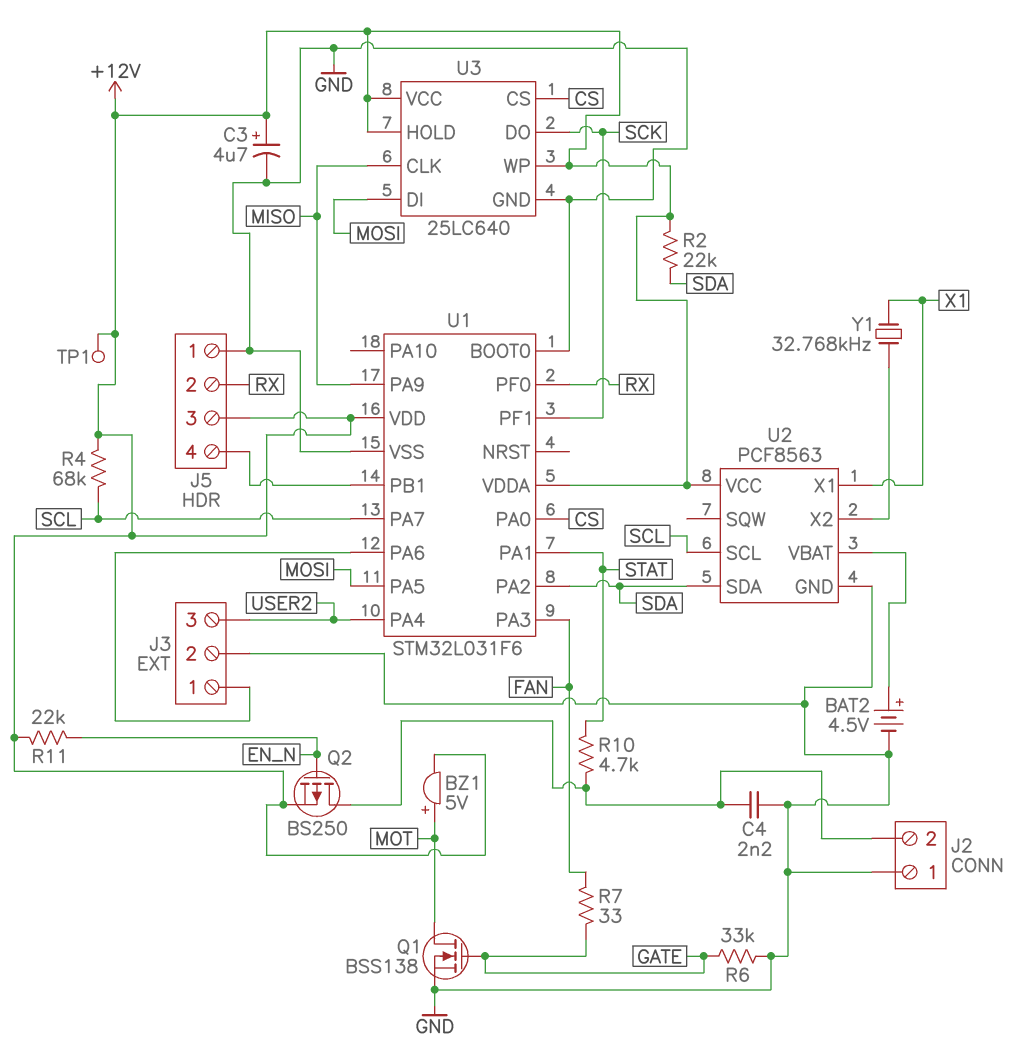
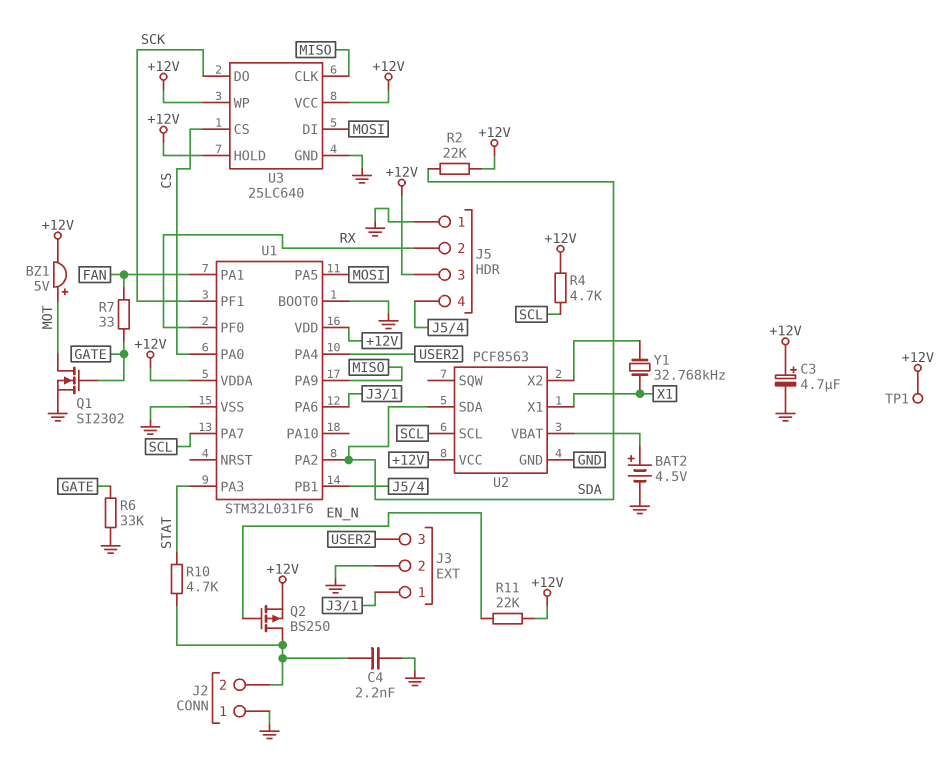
Q1: NMOS BSS138 (G GATE, D MOT, S GND) -> NMOS SI2302 (G GATE, D MOT, S GND)
R4: 68k (+12V, SCL) -> 4.7k (+12V, SCL)
U1 pin PA1: STAT -> FAN
U1 pin PA3: FAN -> STAT

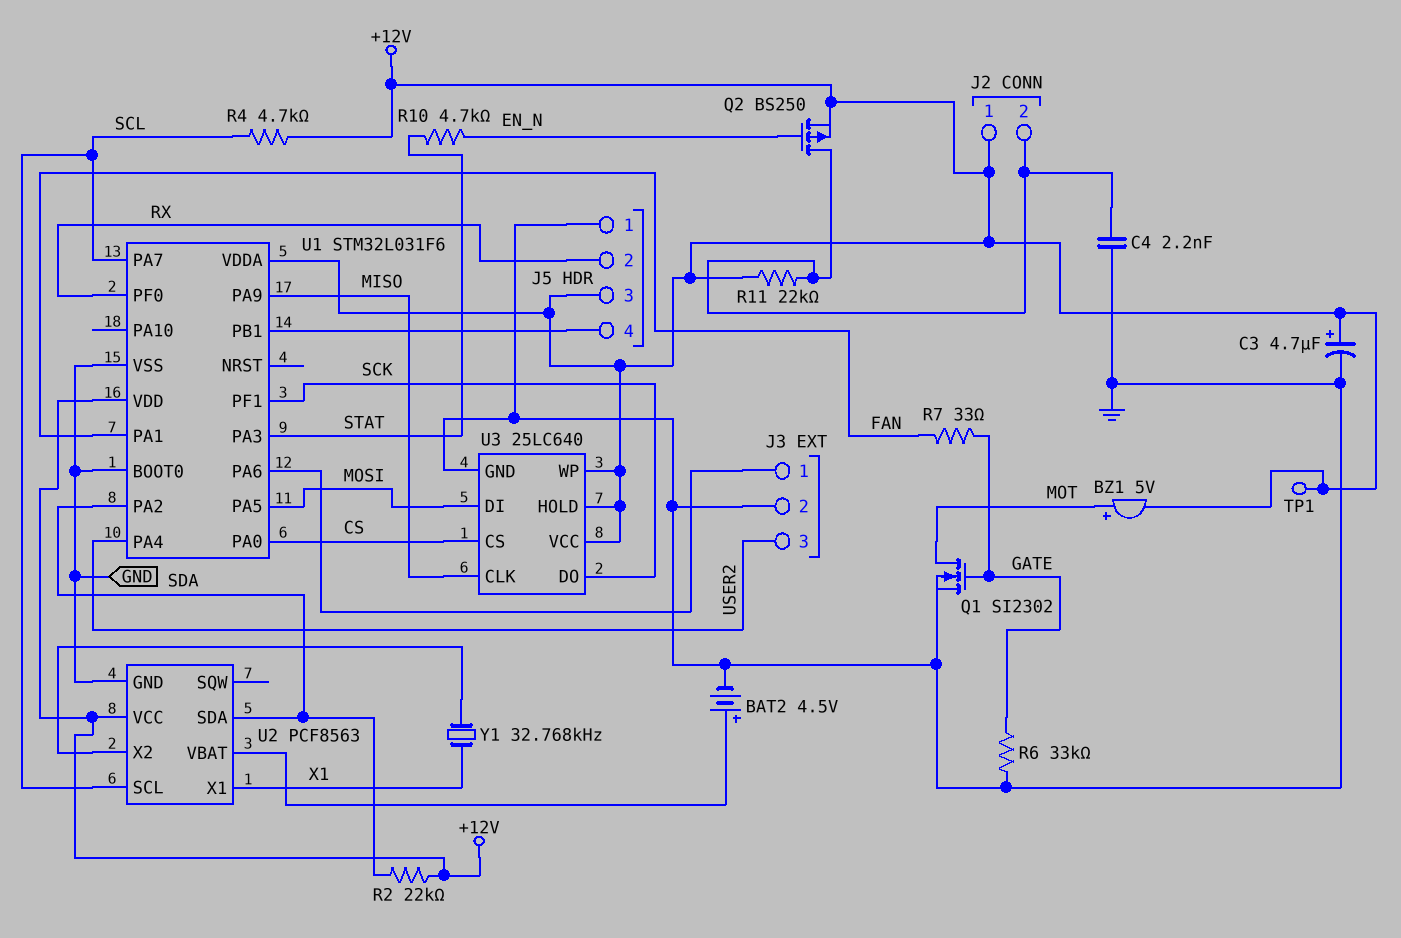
J2 pin 1: GND -> +12V
R10: 4.7k (J2/2, STAT) -> 4.7k (EN_N, STAT)
R11: 22k (+12V, EN_N) -> 22k (+12V, J2/2)

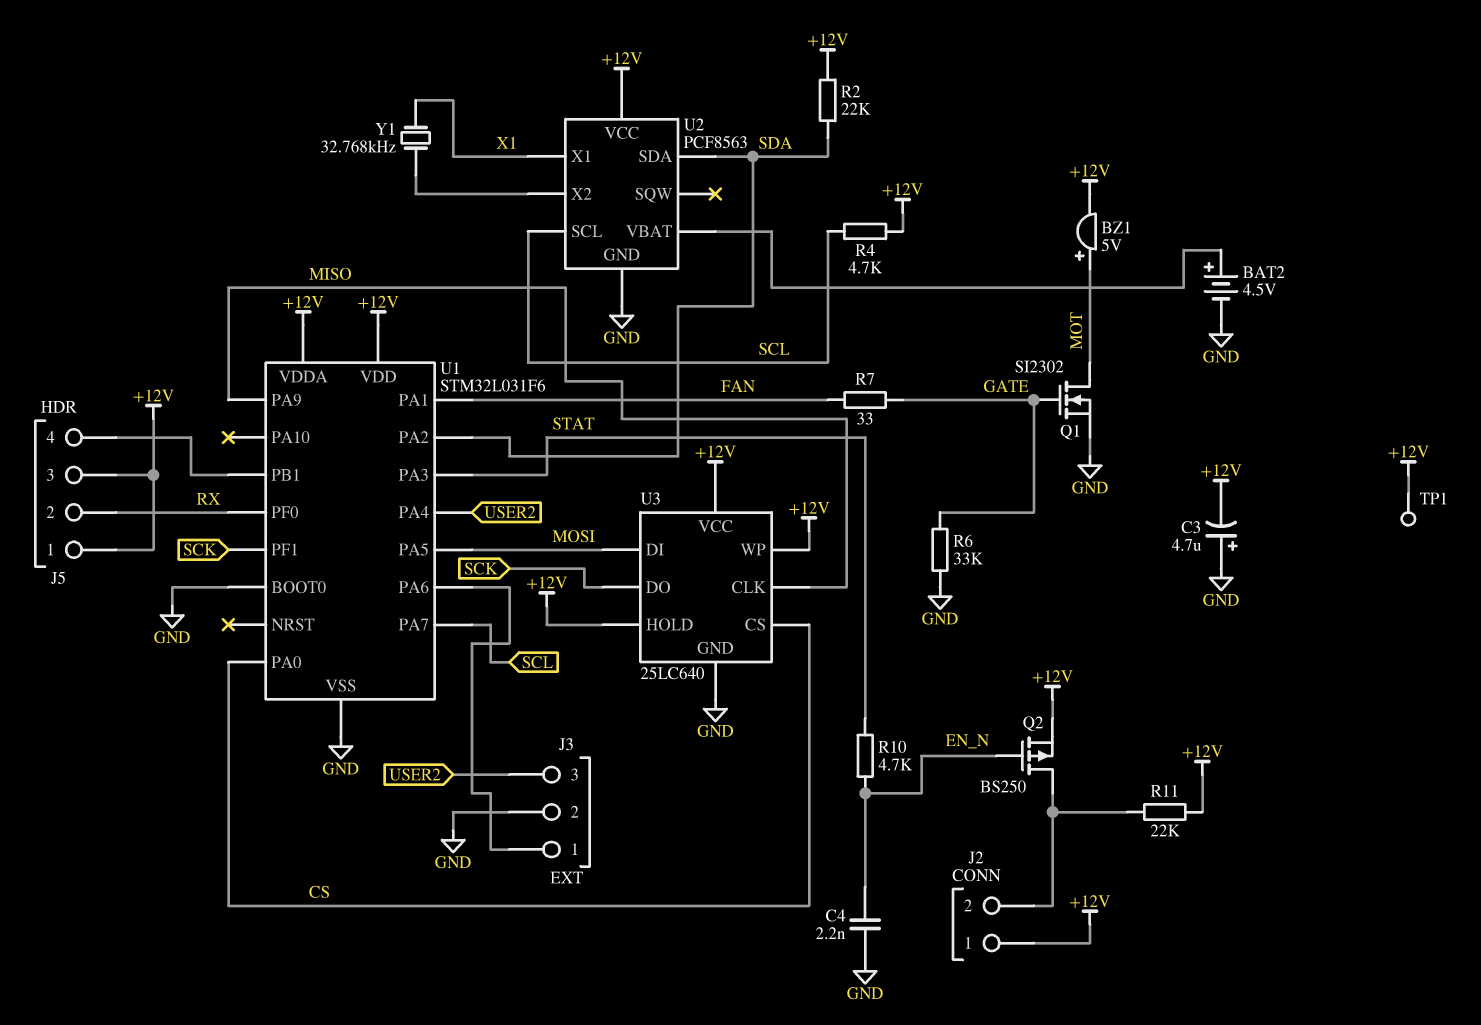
C3: 4.7uF (plus +12V, minus GND) -> 4.7uF (plus GND, minus +12V)
C4: 2.2nF (GND, J2/2) -> 2.2nF (EN_N, GND)
J5 pin 1: GND -> +12V

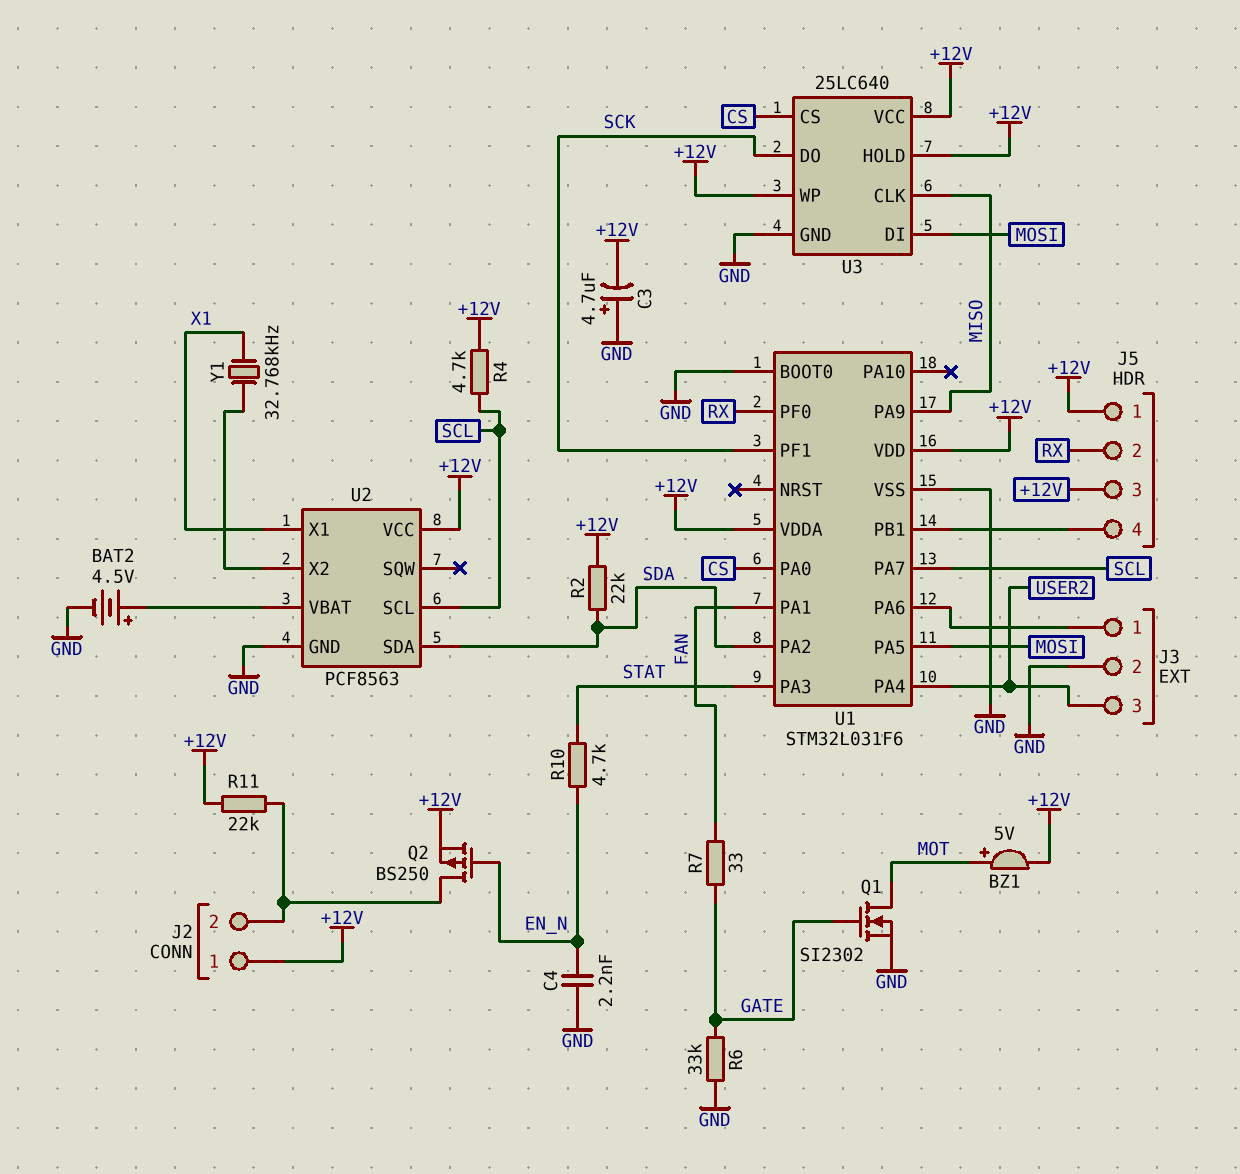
TP1: test point (+12V) -> none

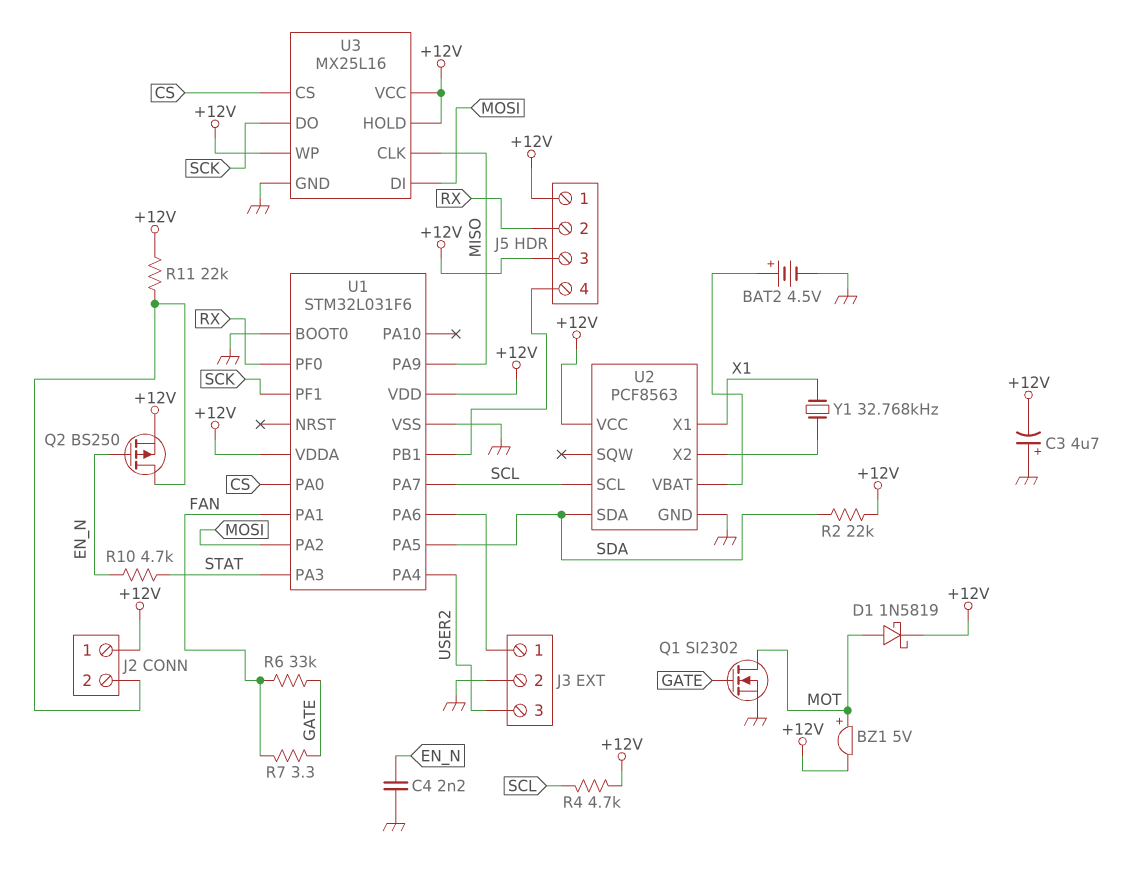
D1: none -> schottky 1N5819 (A MOT, K +12V)
R6: 33k (GATE, GND) -> 33k (FAN, GATE)
R7: 33 (FAN, GATE) -> 3.3 (FAN, GATE)
U1 pin PA2: SDA -> MOSI
U1 pin PA5: MOSI -> SDA
U3: 25LC640 -> MX25L16

